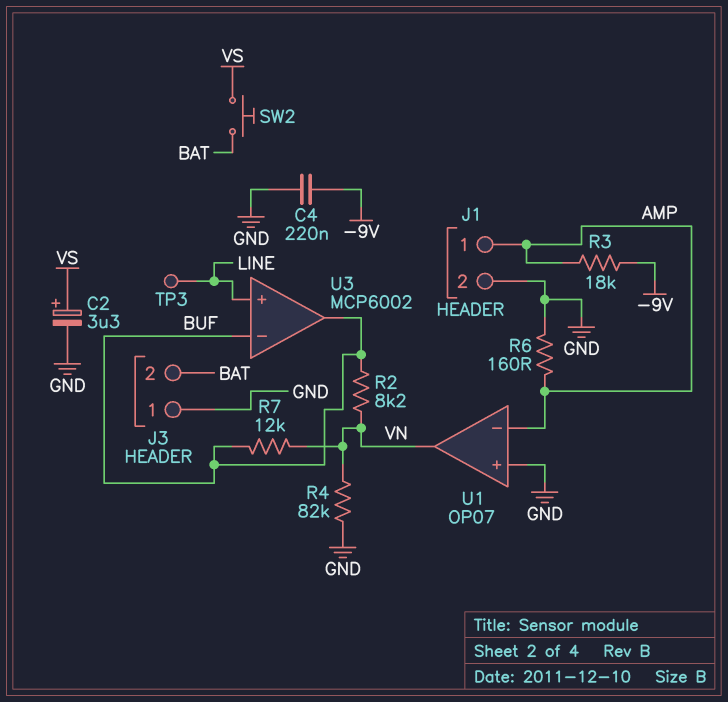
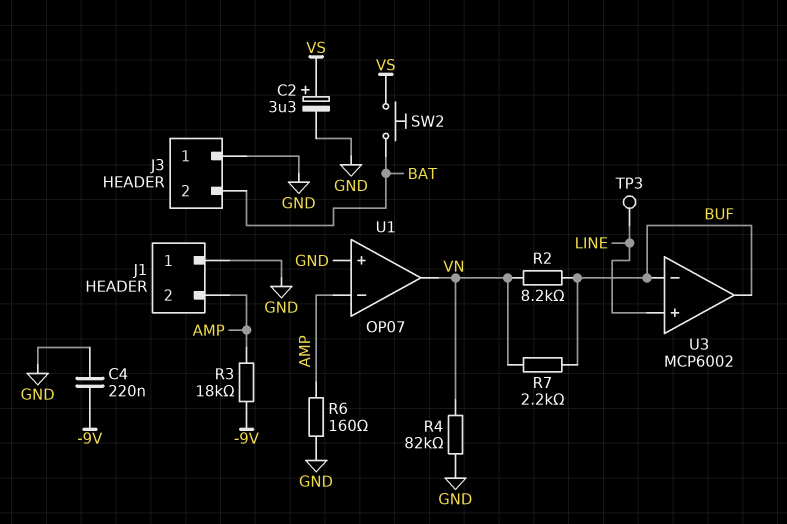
J1 pin 1: AMP -> GND
J1 pin 2: GND -> AMP
R7: 12k (BUF, VN) -> 2.2k (BUF, VN)

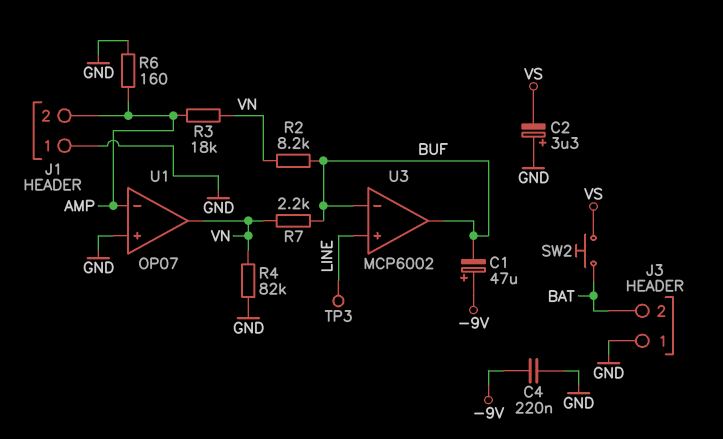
C1: none -> 47uF (plus -9V, minus BUF)
C2: 3.3uF (plus VS, minus GND) -> 3.3uF (plus GND, minus VS)
R3: 18k (-9V, AMP) -> 18k (AMP, VN)

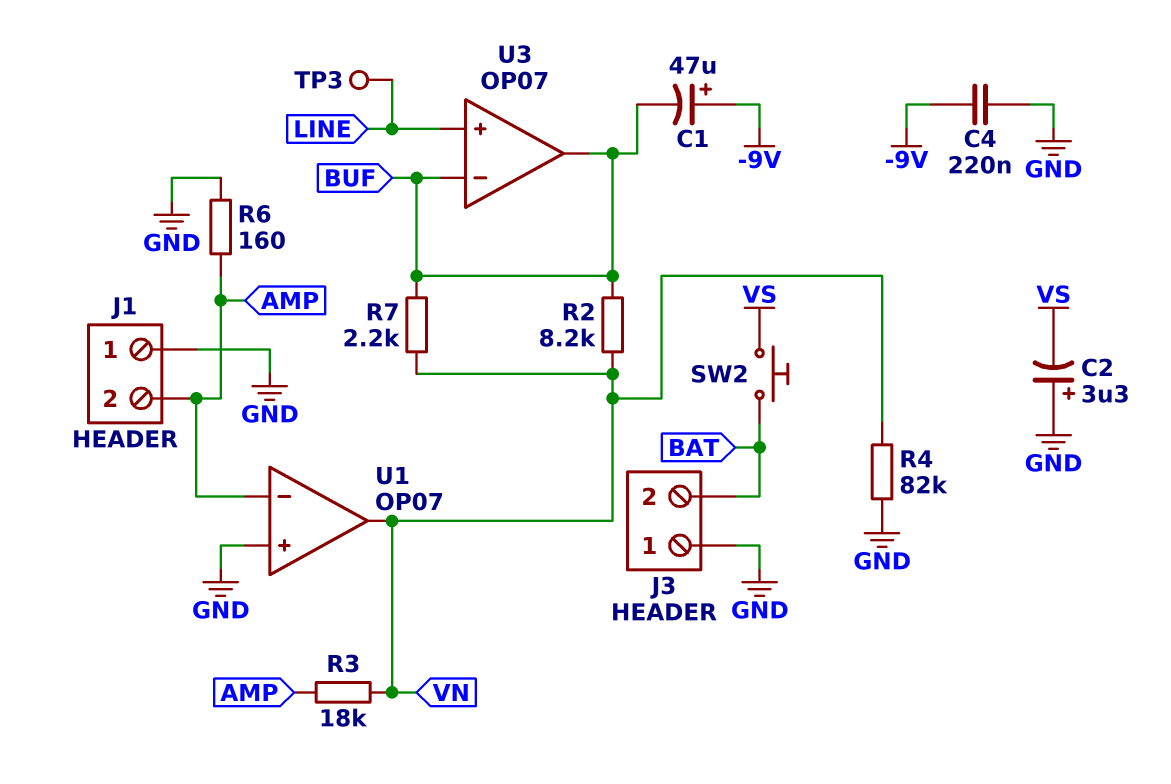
U3: MCP6002 -> OP07

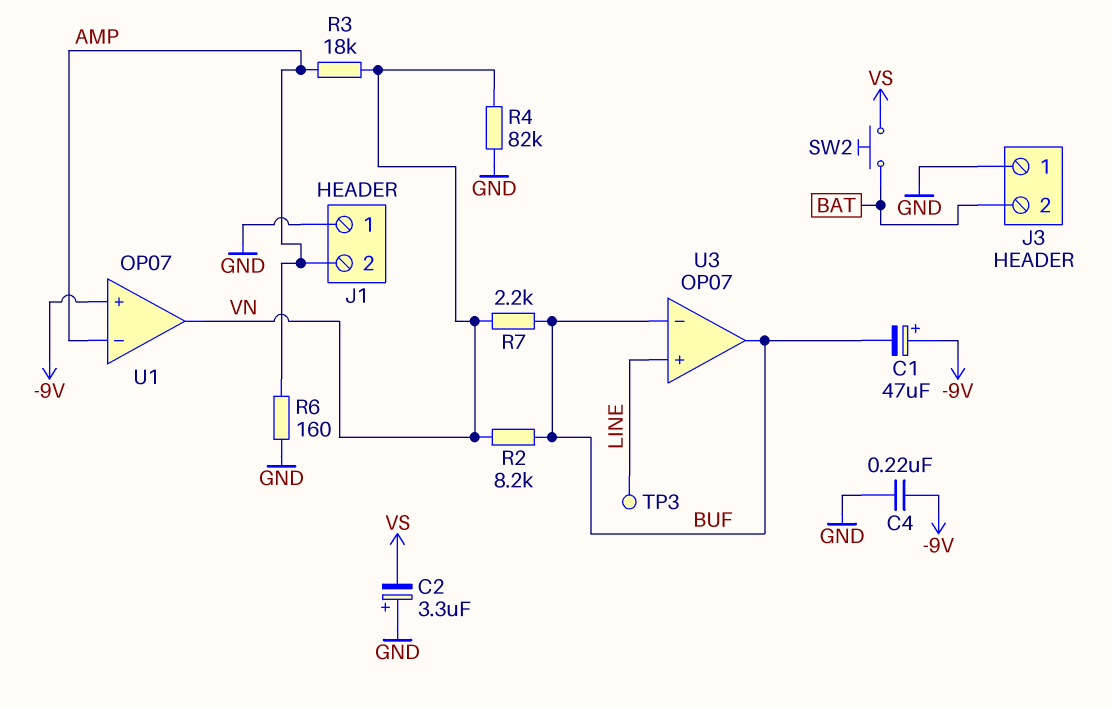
U1 pin in+: GND -> -9V

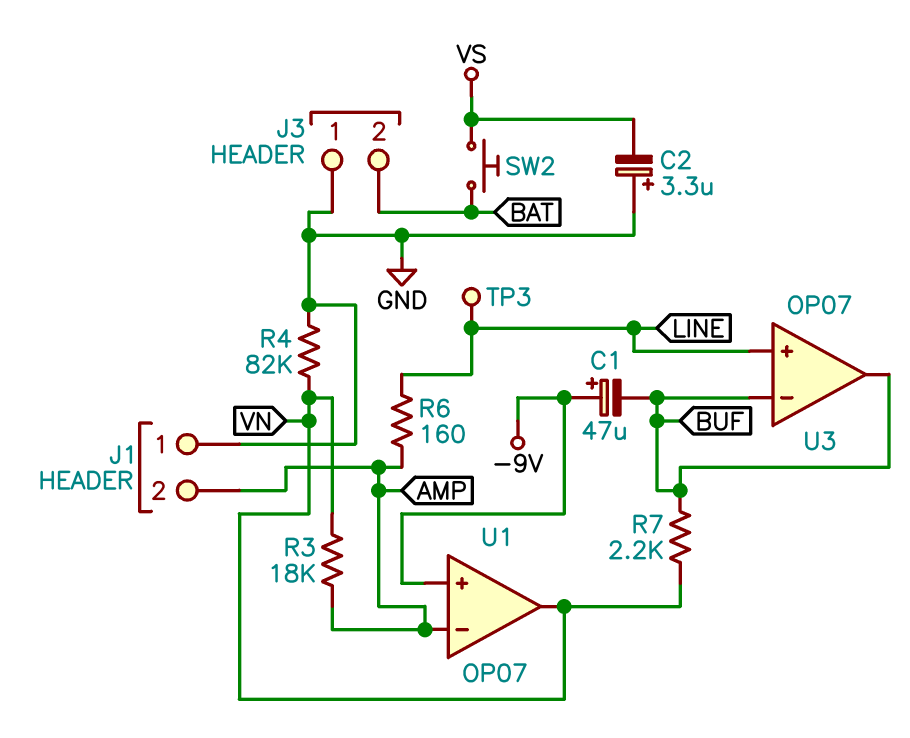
C4: 220nF (-9V, GND) -> none
R2: 8.2k (BUF, VN) -> none
R6: 160 (AMP, GND) -> 160 (AMP, LINE)

